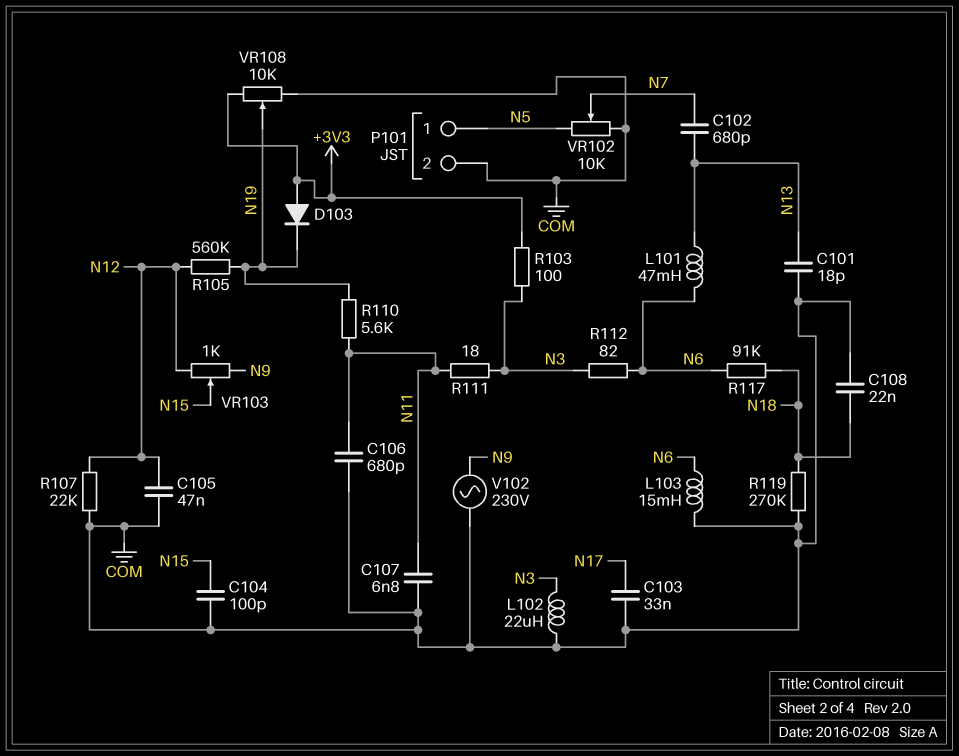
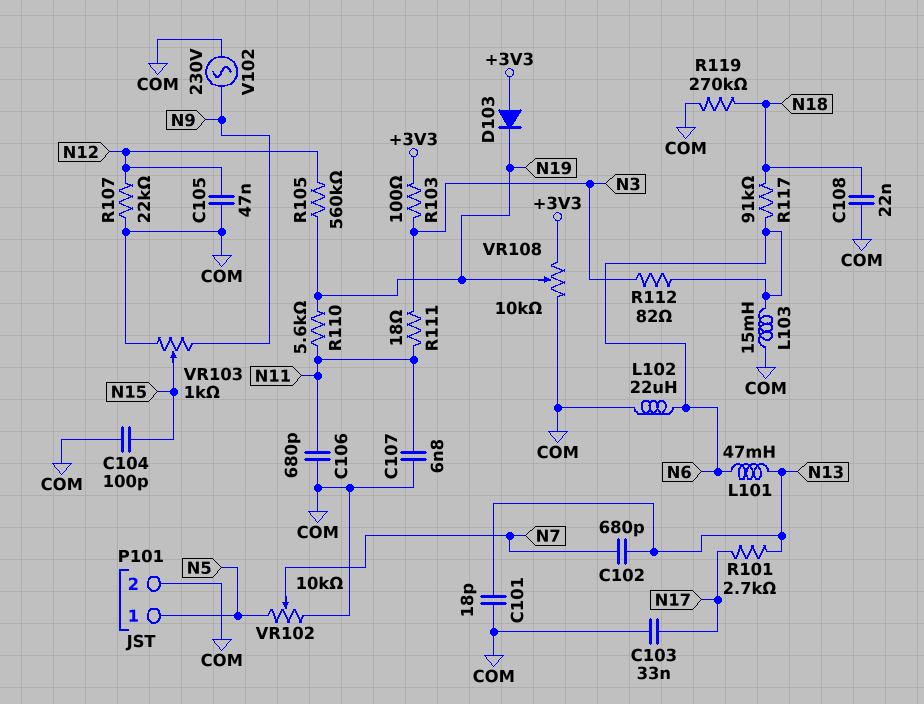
L102: 22uH (COM, N3) -> 22uH (COM, N6)
R101: none -> 2.7k (N13, N17)
VR103: 1k (N9, N12, wiper N15) -> 1k (COM, N9, wiper N15)

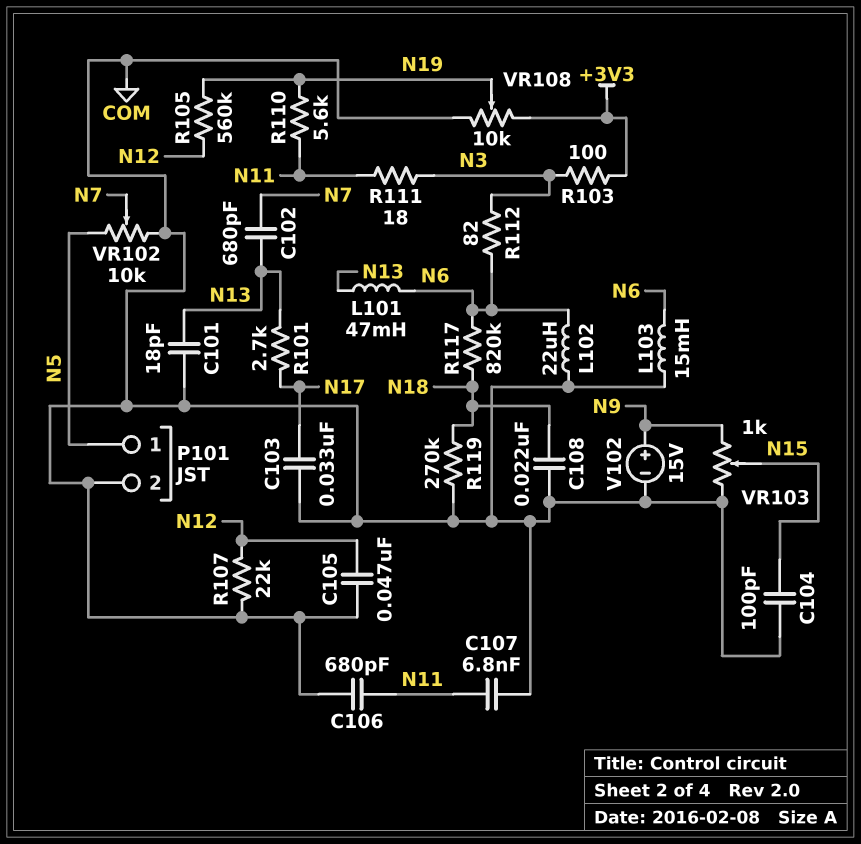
D103: diode (A +3V3, K N19) -> none
R117: 91k (N6, N18) -> 820k (N6, N18)
V102: AC 230V (COM, N9) -> 15V (plus N9, minus COM)

